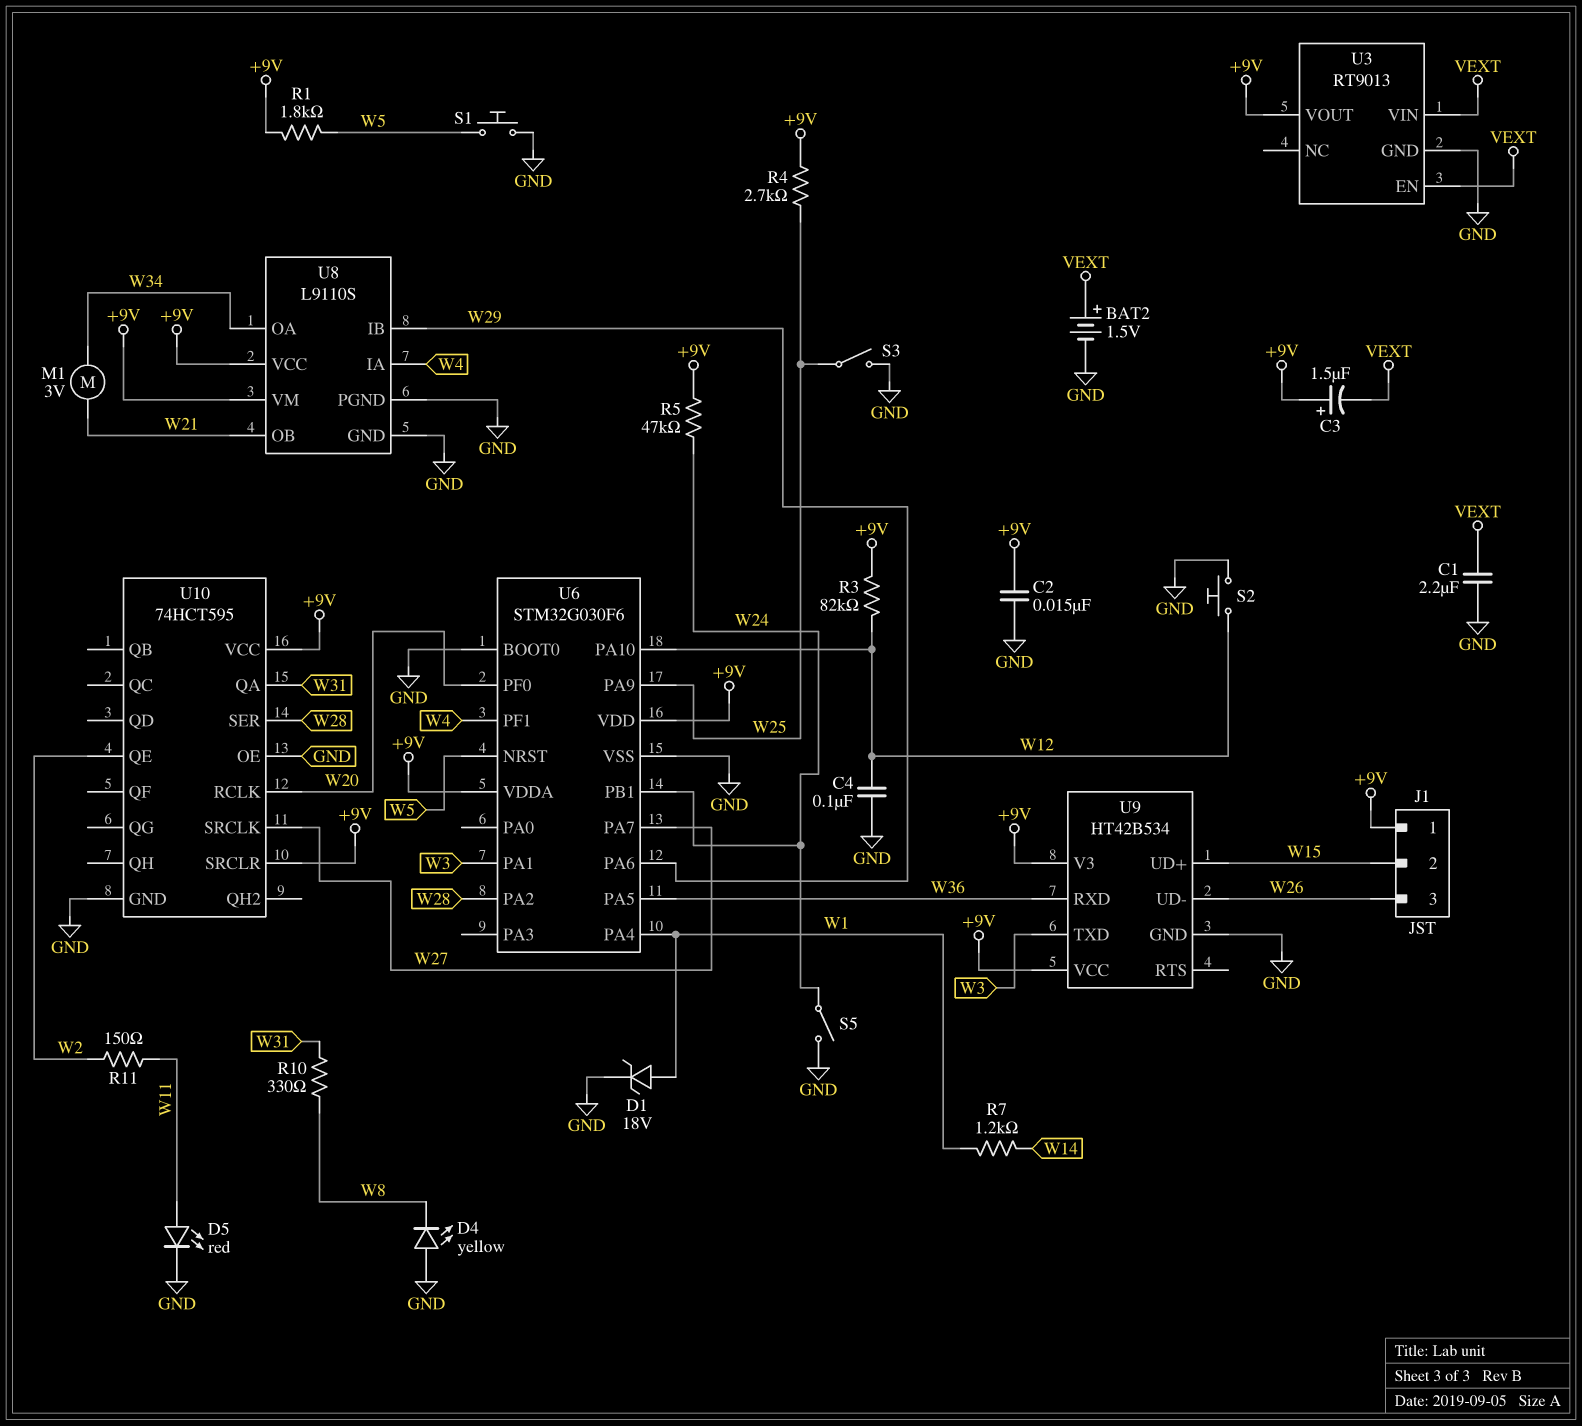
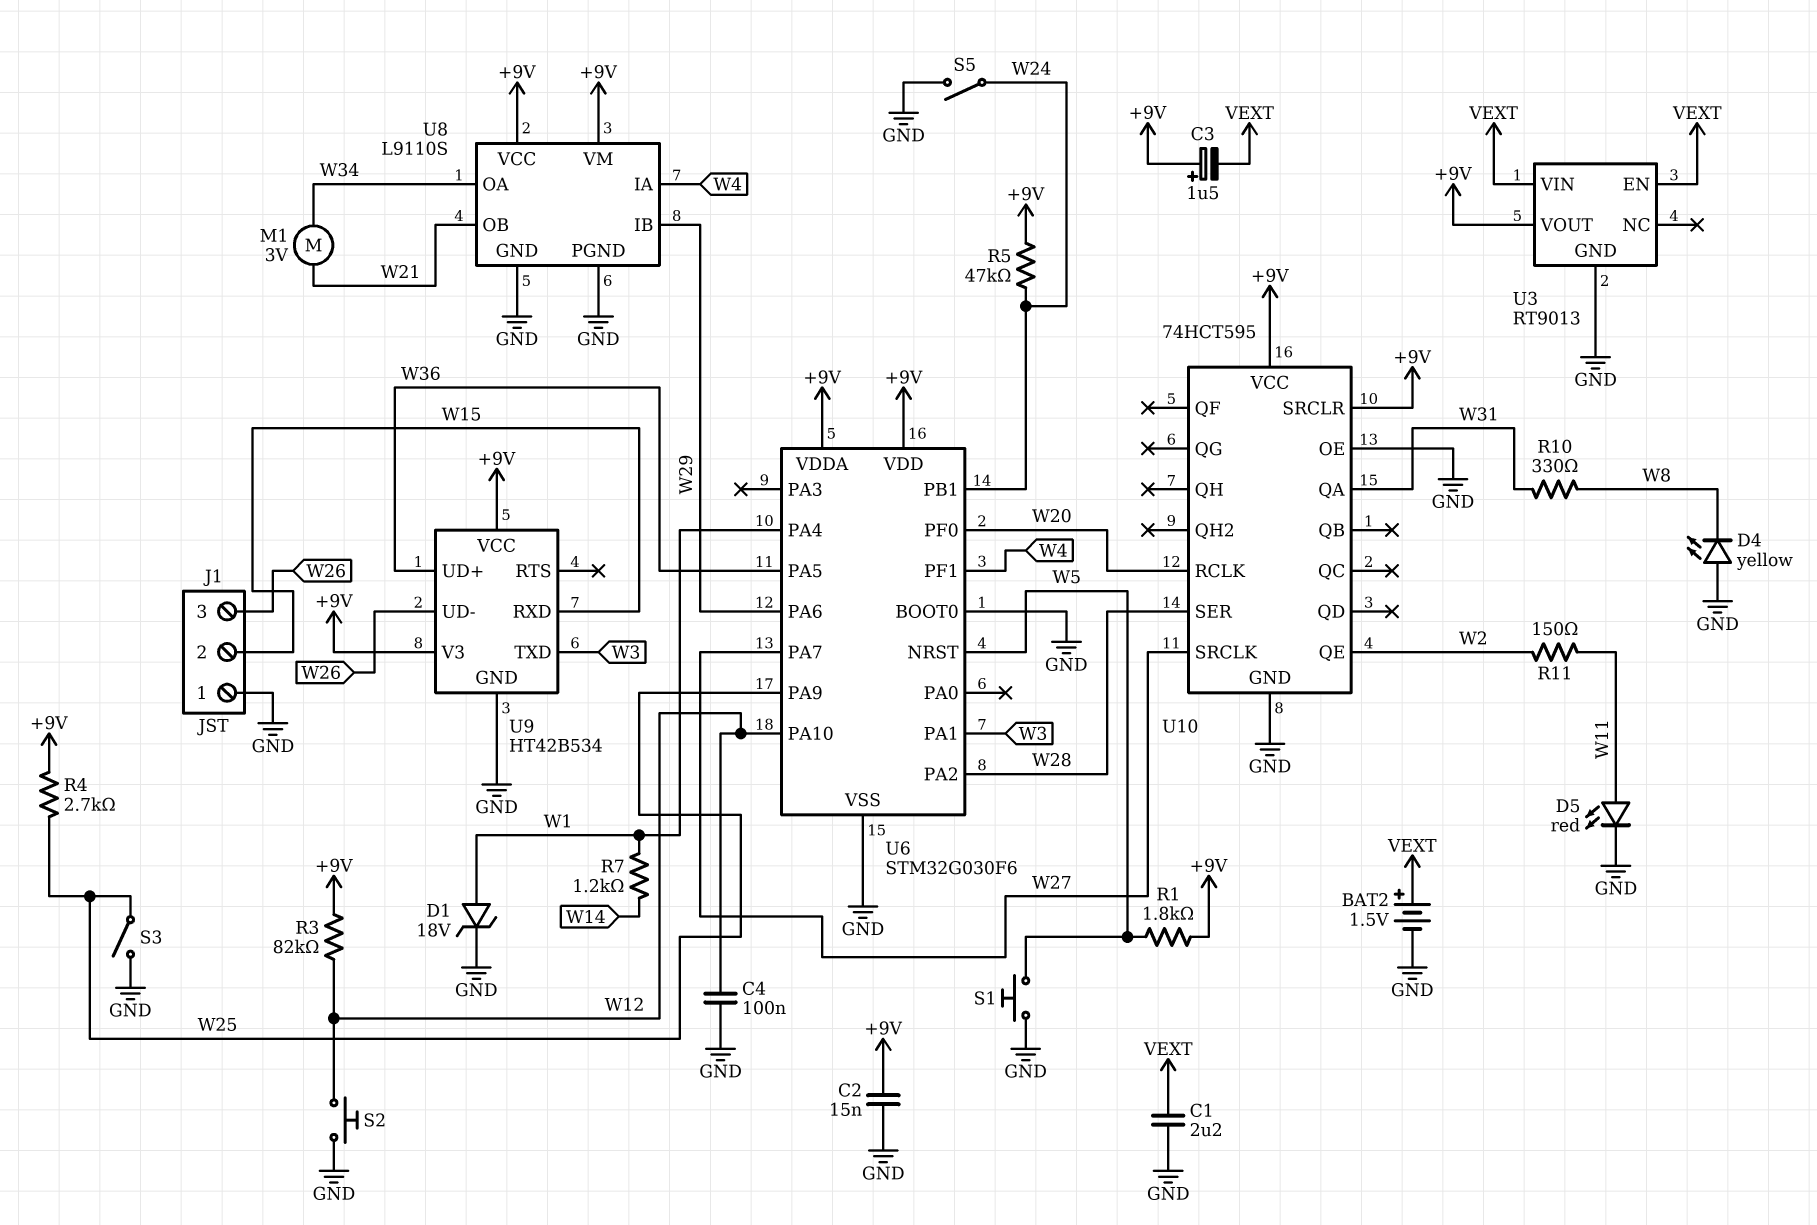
J1 pin 1: +9V -> GND
U9 pin RXD: W36 -> W15
U9 pin UD+: W15 -> W36

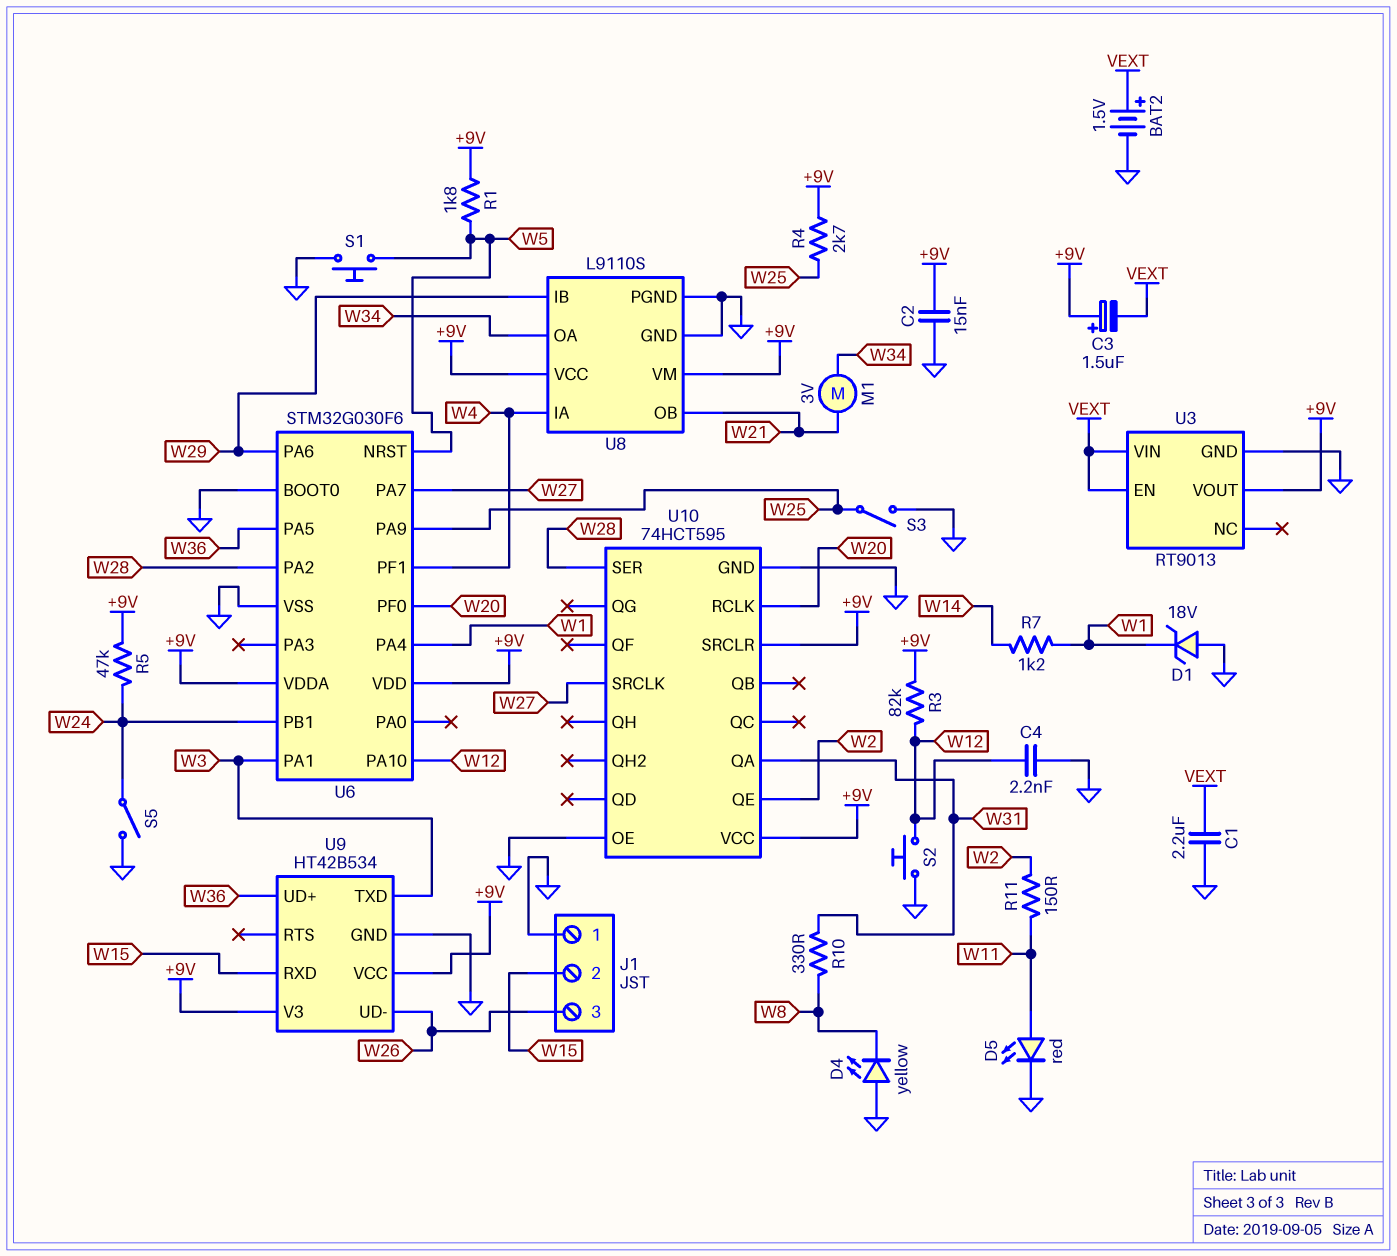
C4: 100nF (GND, W12) -> 2.2nF (GND, W12)
D1: zener 18V (A W1, K GND) -> zener 18V (A GND, K W1)

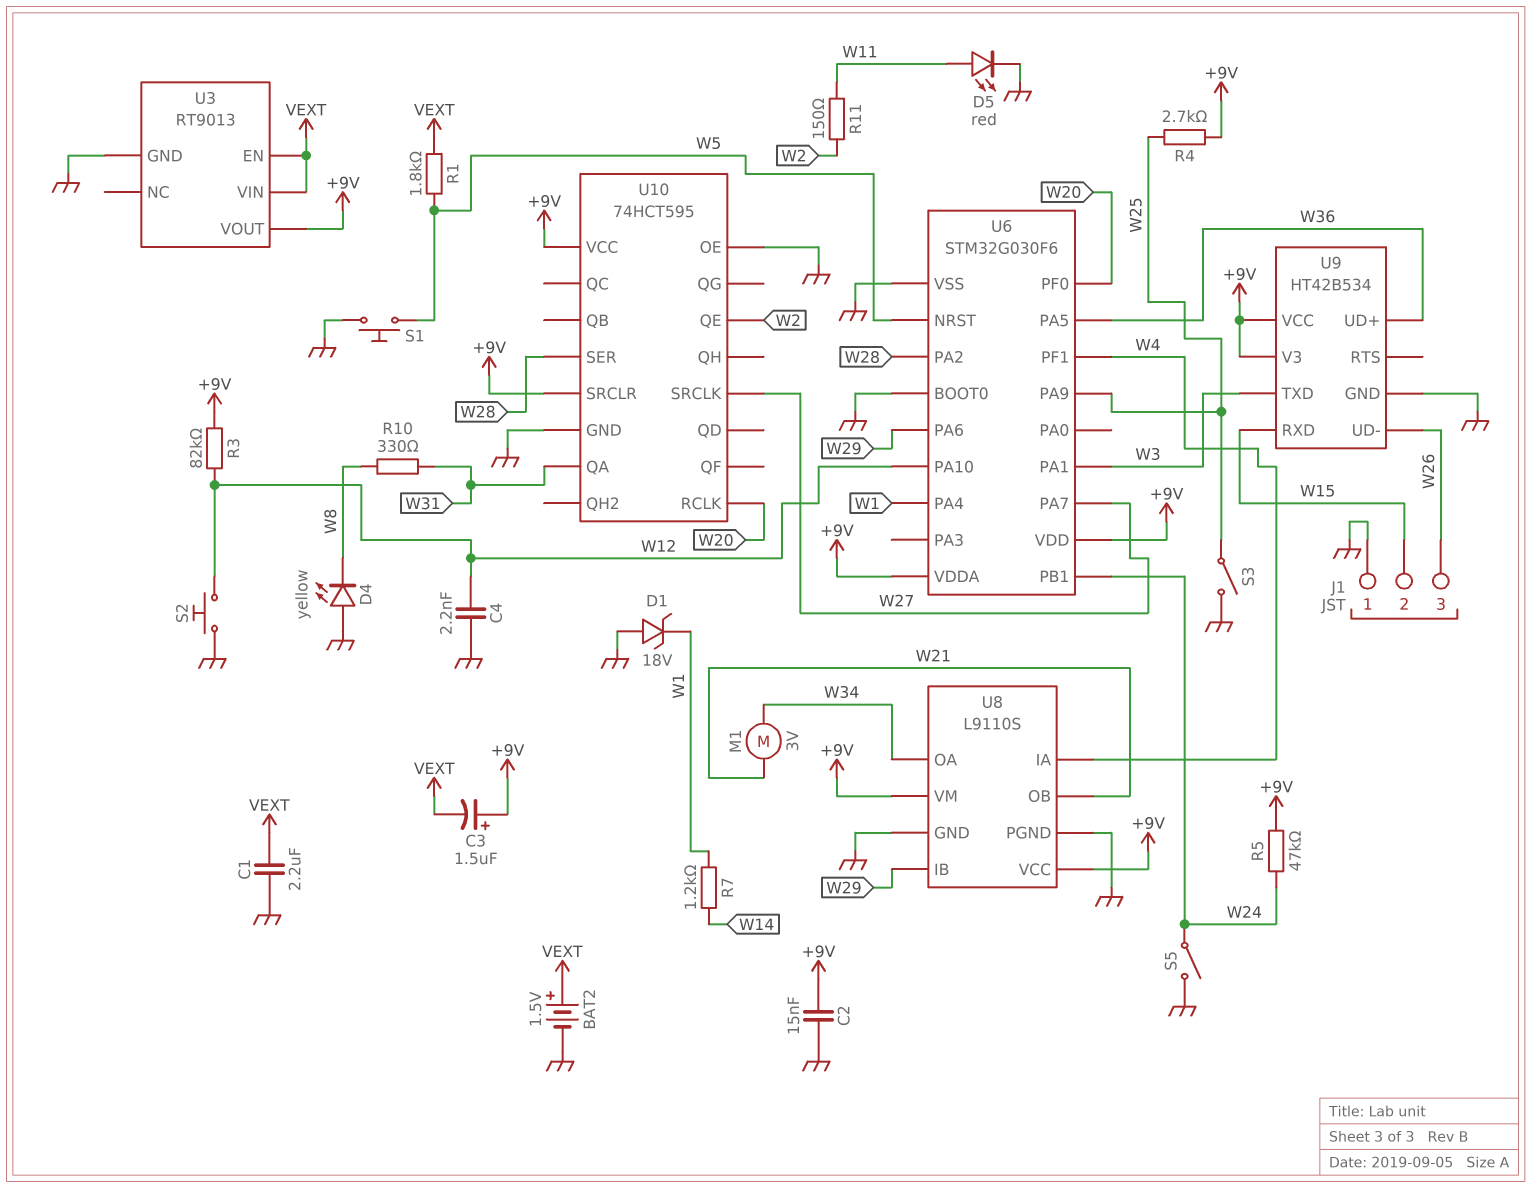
R1: 1.8k (+9V, W5) -> 1.8k (VEXT, W5)

